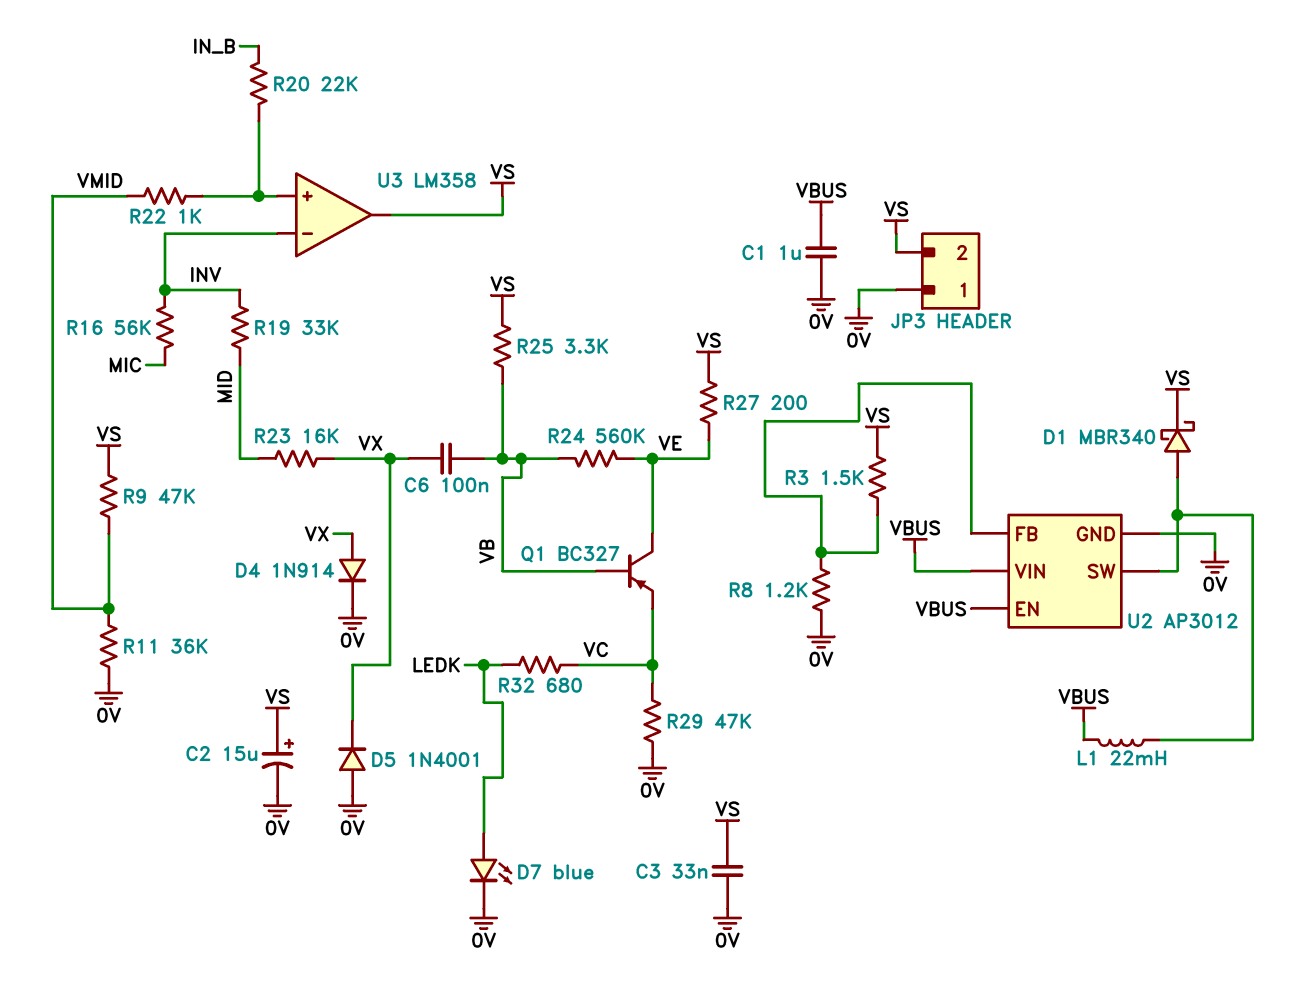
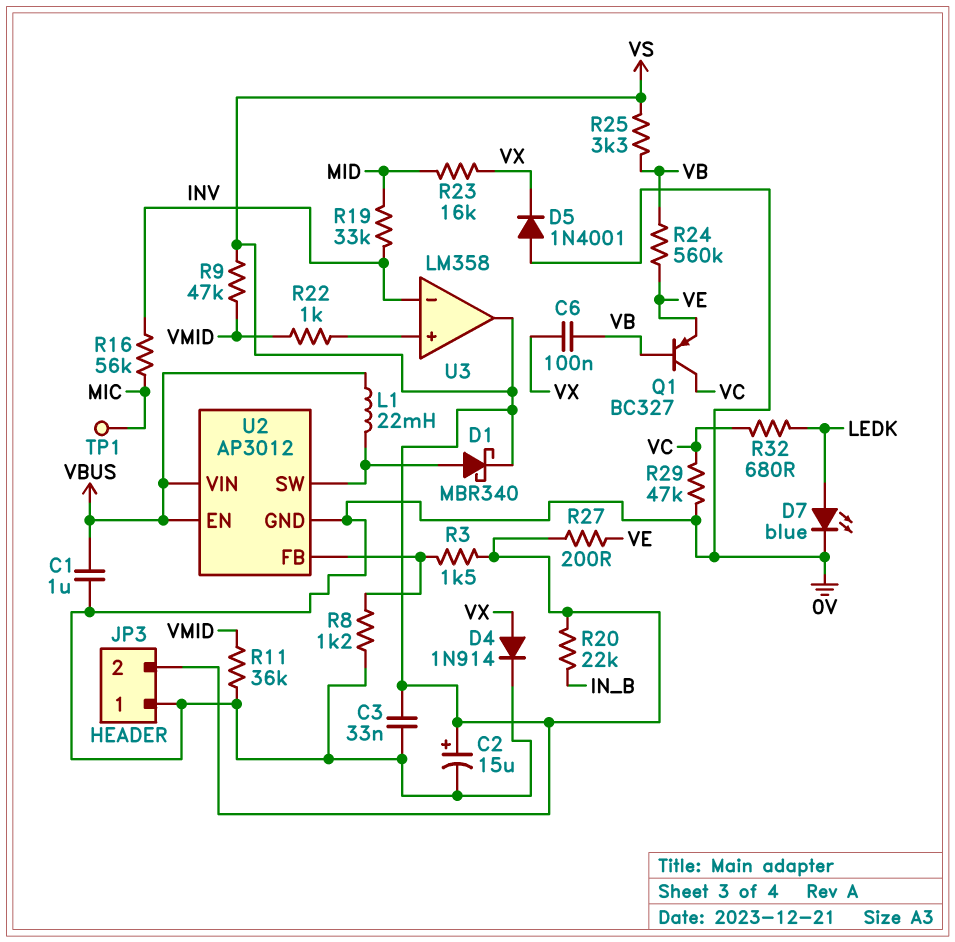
Q1: PNP BC327 (B VB, C VE, E VC) -> PNP BC327 (B VB, C VC, E VE)
R20: 22k (IN_B, U3/in+) -> 22k (IN_B, VS)
TP1: none -> test point (MIC)

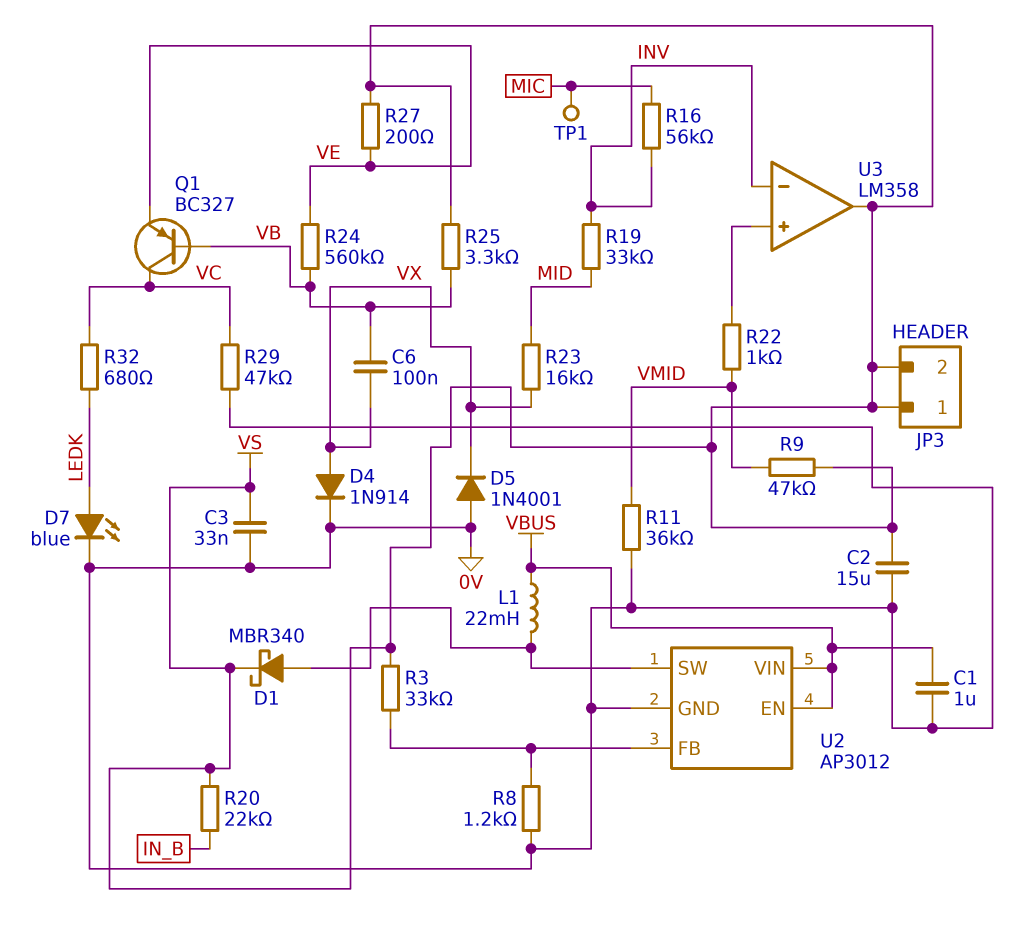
C2: 15uF (plus VS, minus 0V) -> 15uF (0V, VS)
JP3 pin 1: 0V -> VS
R3: 1.5k (U2/FB, VS) -> 33k (U2/FB, VS)

